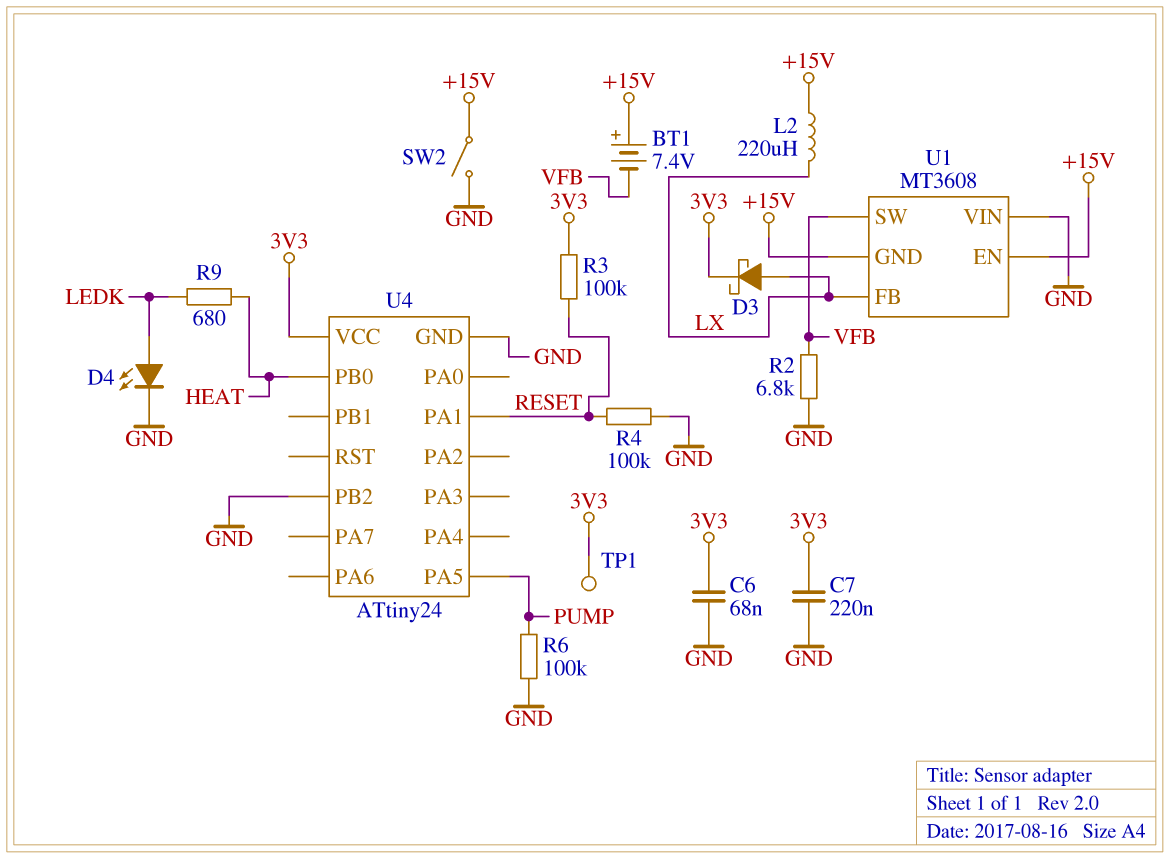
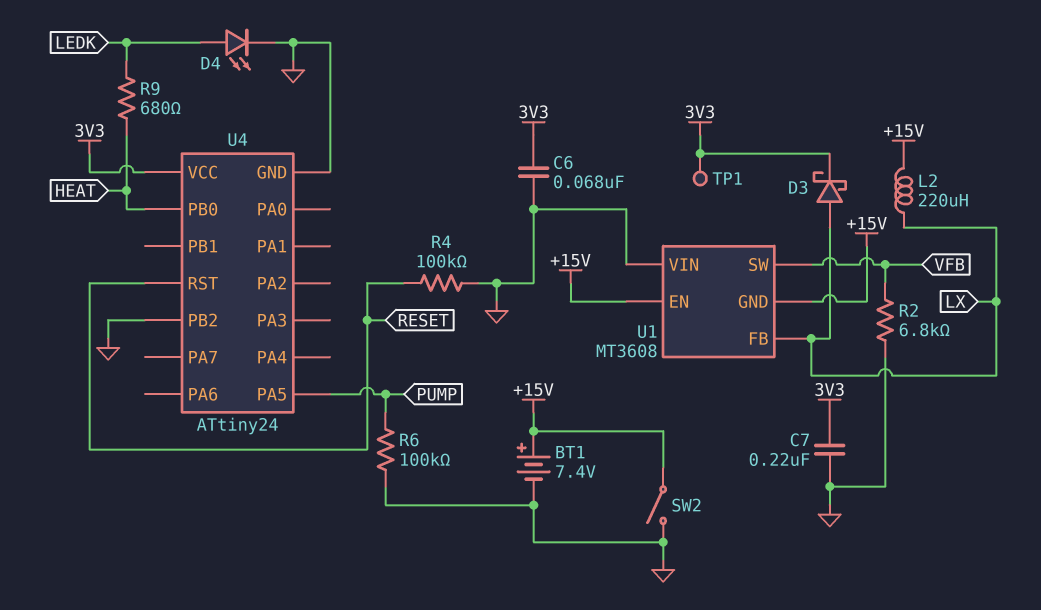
BT1: 7.4V (plus +15V, minus VFB) -> 7.4V (plus +15V, minus GND)
R3: 100k (3V3, RESET) -> none
U4 pin PA1: RESET -> none
U4 pin RST: none -> RESET

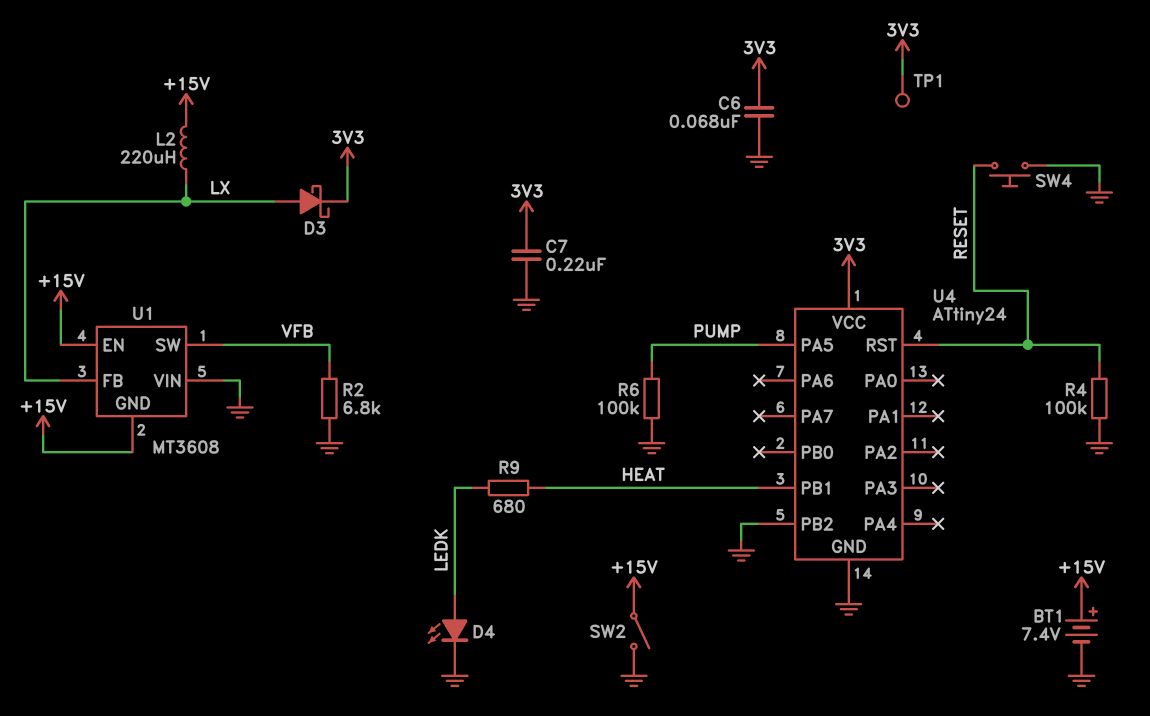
SW4: none -> button (GND, RESET)
U4 pin PB0: HEAT -> none
U4 pin PB1: none -> HEAT

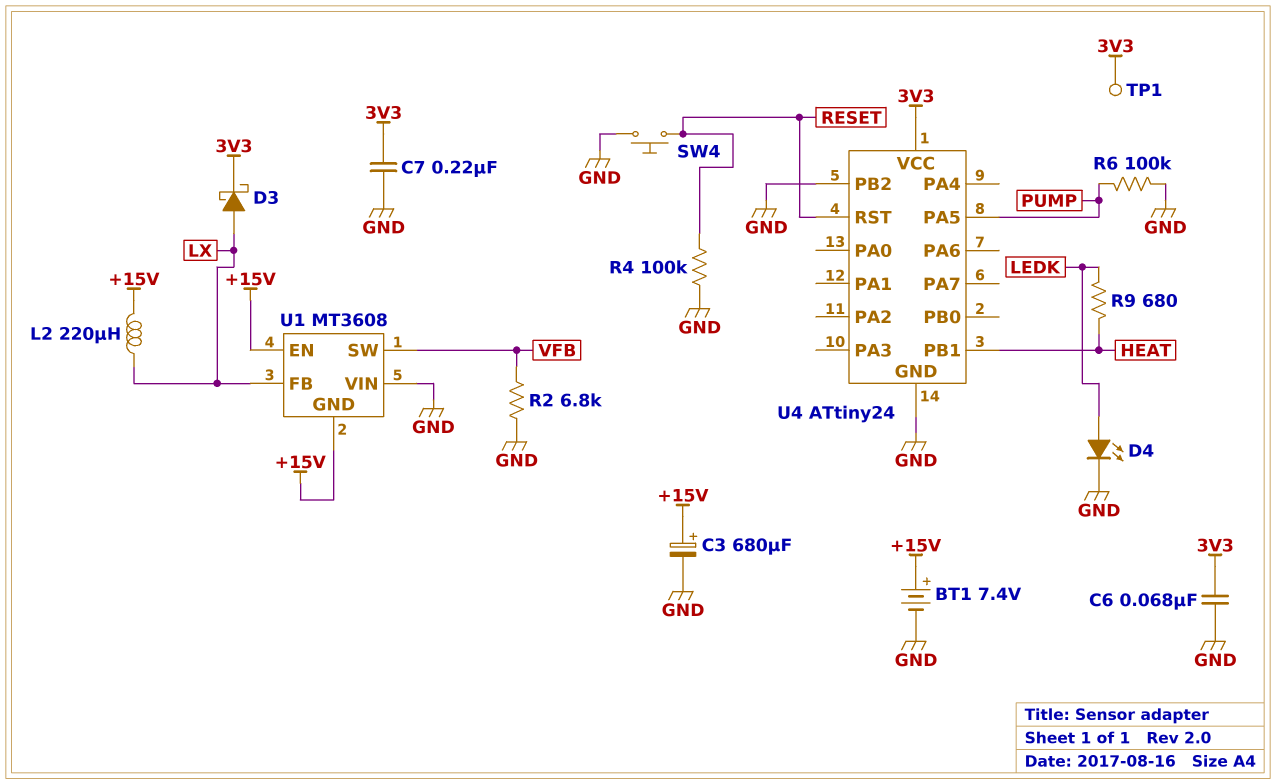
C3: none -> 680uF (plus +15V, minus GND)
SW2: switch (+15V, GND) -> none

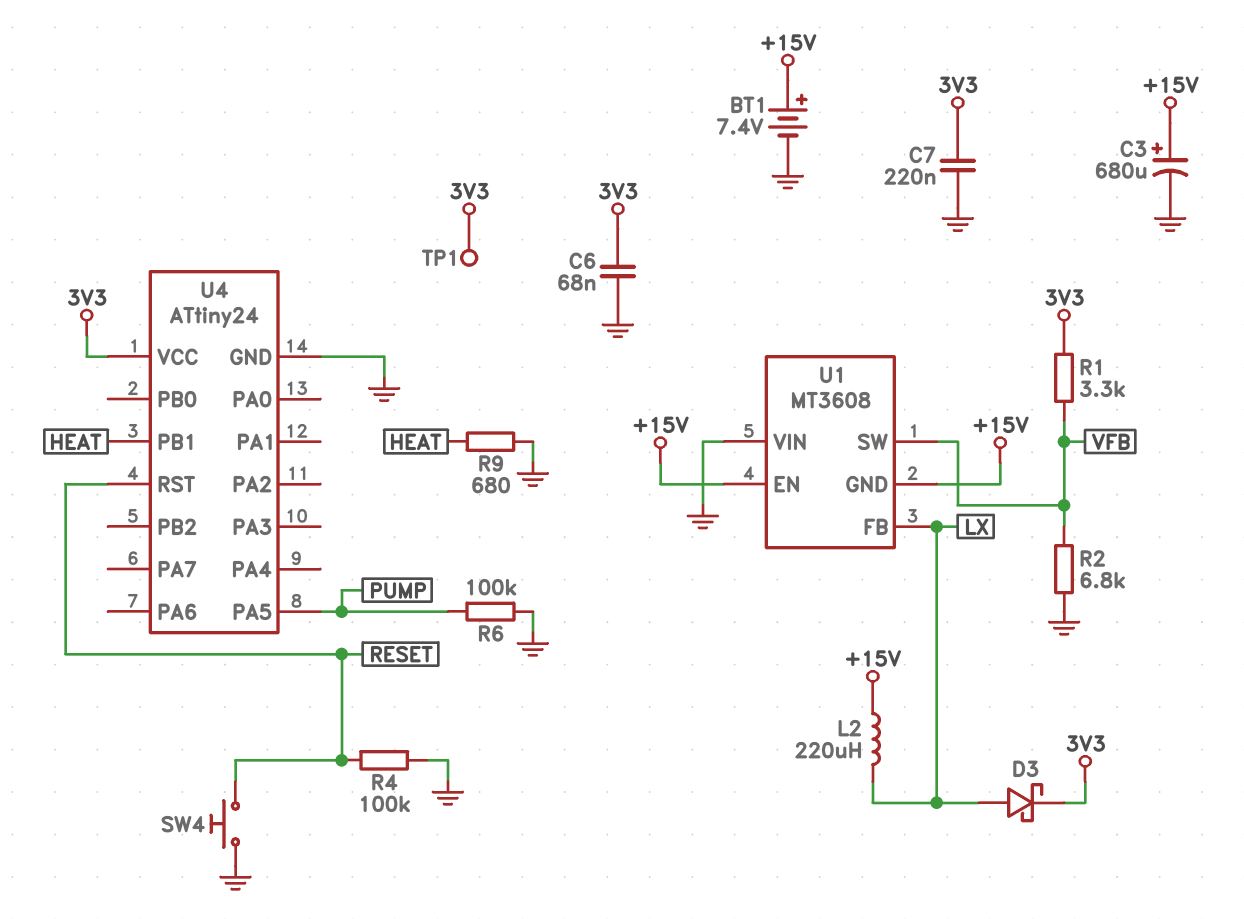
D4: LED (A LEDK, K GND) -> none
R1: none -> 3.3k (3V3, VFB)
R9: 680 (HEAT, LEDK) -> 680 (GND, HEAT)
U4 pin PB2: GND -> none

